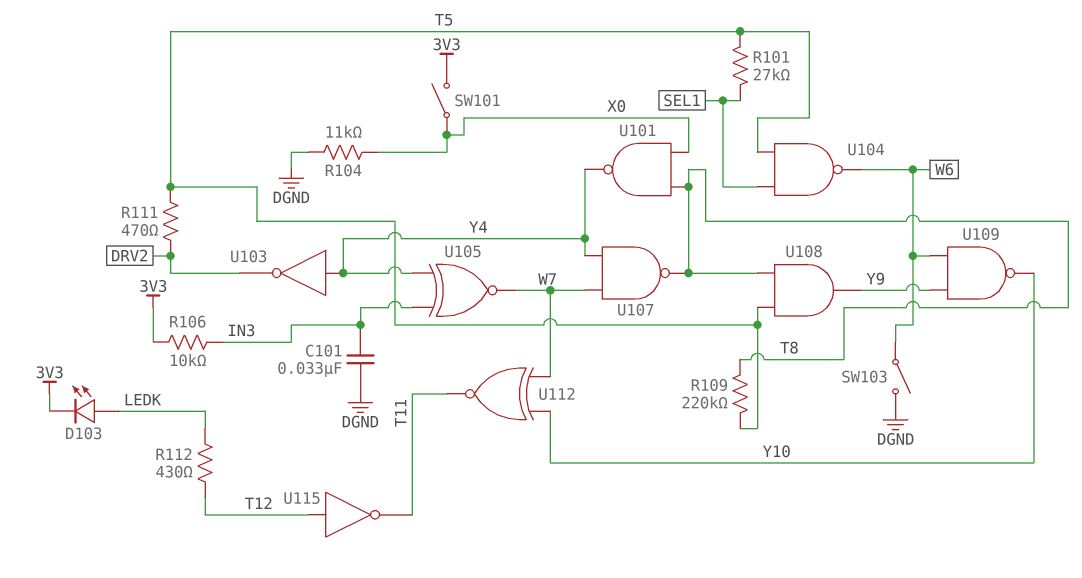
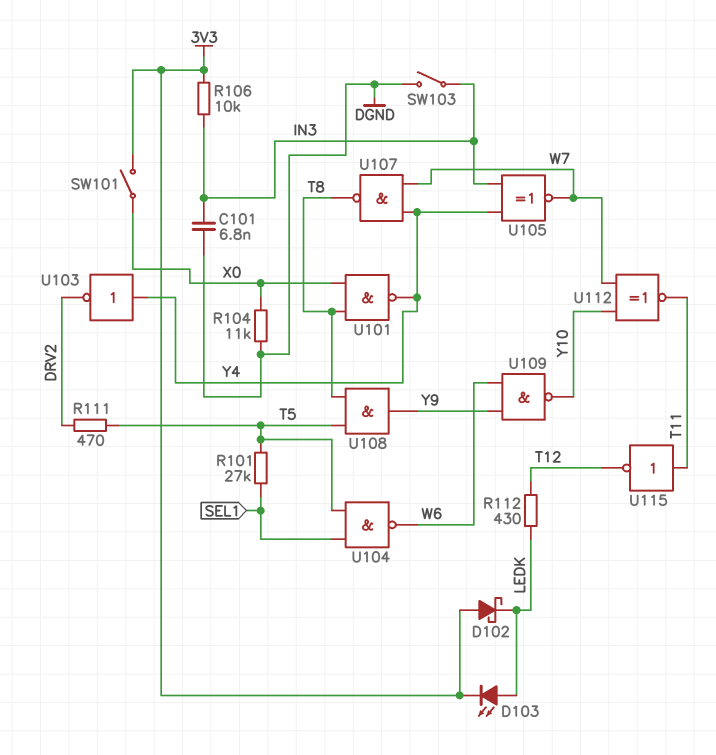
C101: 33nF (DGND, IN3) -> 6.8nF (DGND, IN3)
D102: none -> schottky (A 3V3, K LEDK)
R109: 220k (T5, T8) -> none
SW103: switch (DGND, W6) -> switch (DGND, IN3)
U115: NOT (in T12, out T11) -> NOT (in T11, out T12)

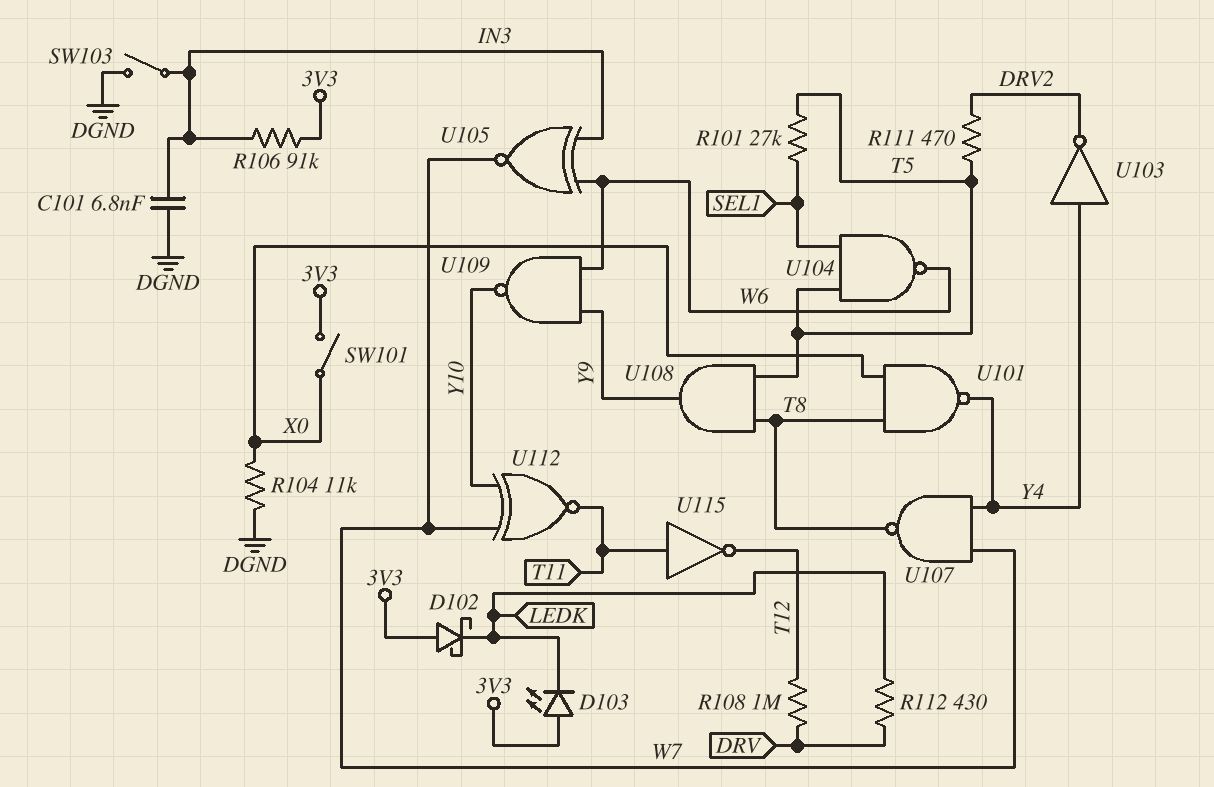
D103: LED (A LEDK, K 3V3) -> LED (A 3V3, K LEDK)
R106: 10k (3V3, IN3) -> 91k (3V3, IN3)
R108: none -> 1M (DRV, T12)
R112: 430 (LEDK, T12) -> 430 (DRV, LEDK)
U105: XNOR (in IN3, in Y4, out W7) -> XNOR (in IN3, in W6, out W7)

